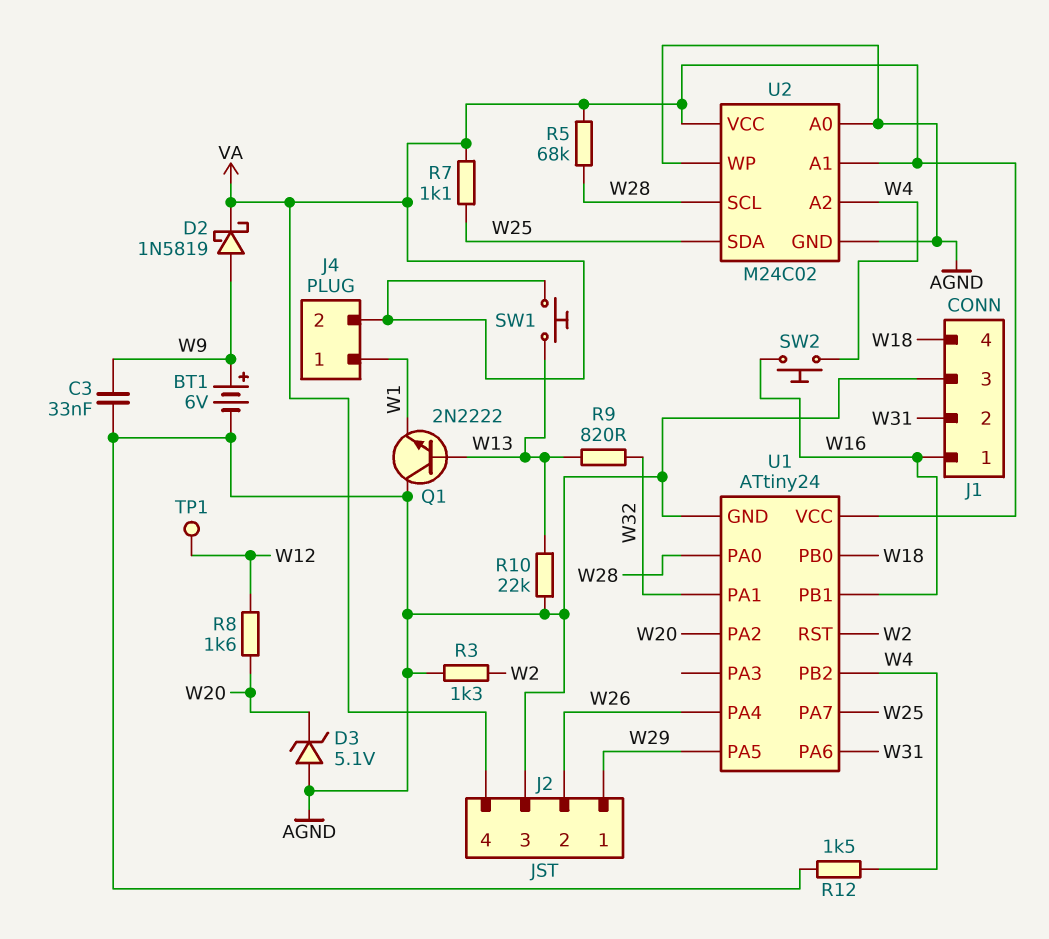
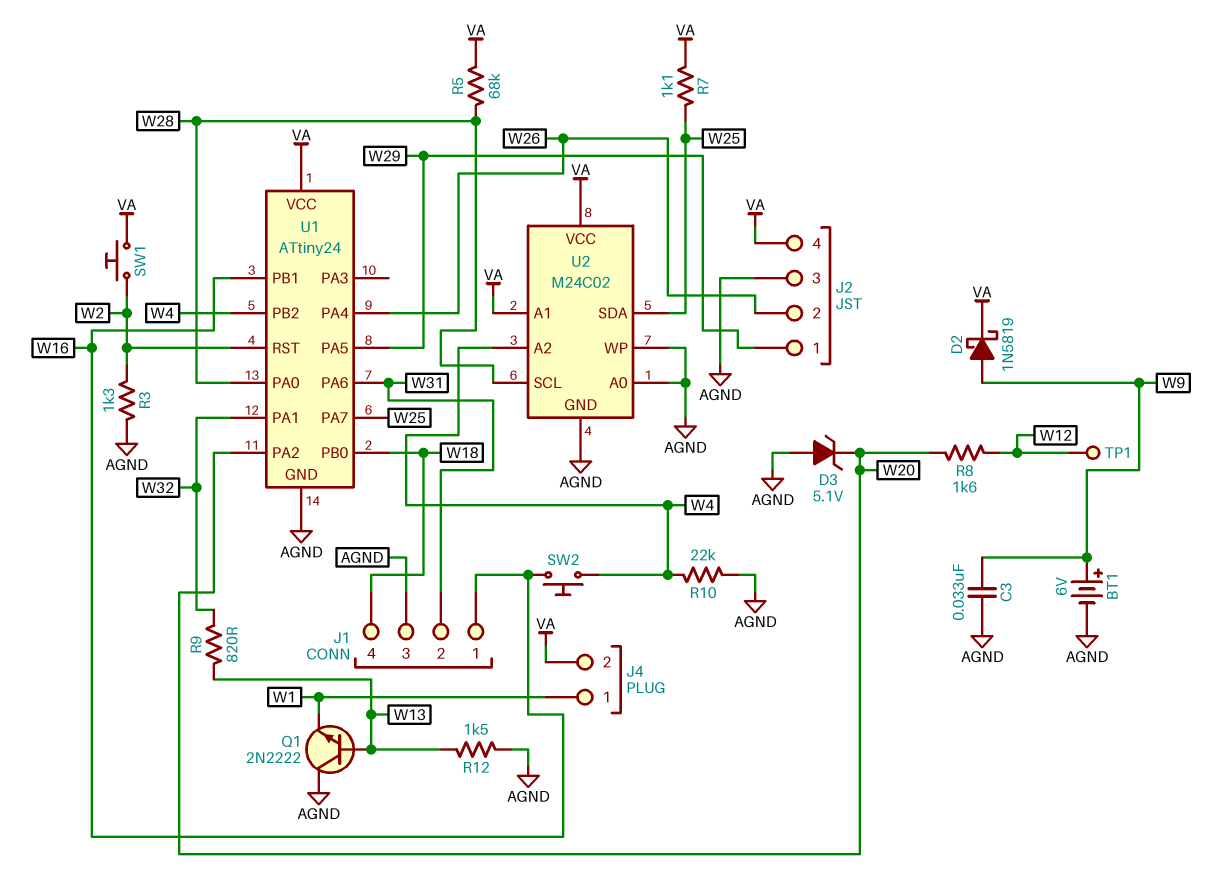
R10: 22k (AGND, W13) -> 22k (AGND, W4)
R12: 1.5k (AGND, W4) -> 1.5k (AGND, W13)
SW1: button (VA, W13) -> button (VA, W2)

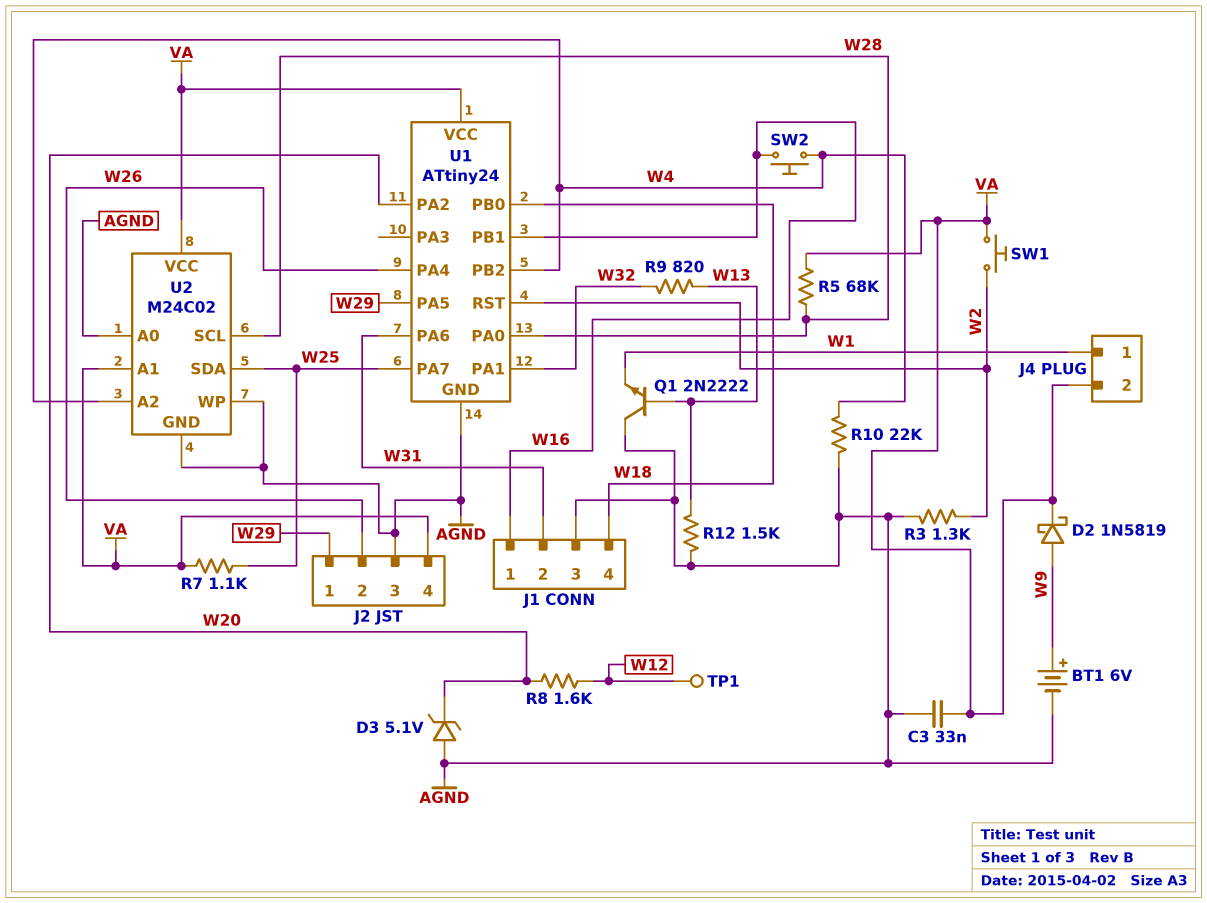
C3: 33nF (AGND, W9) -> 33nF (AGND, VA)

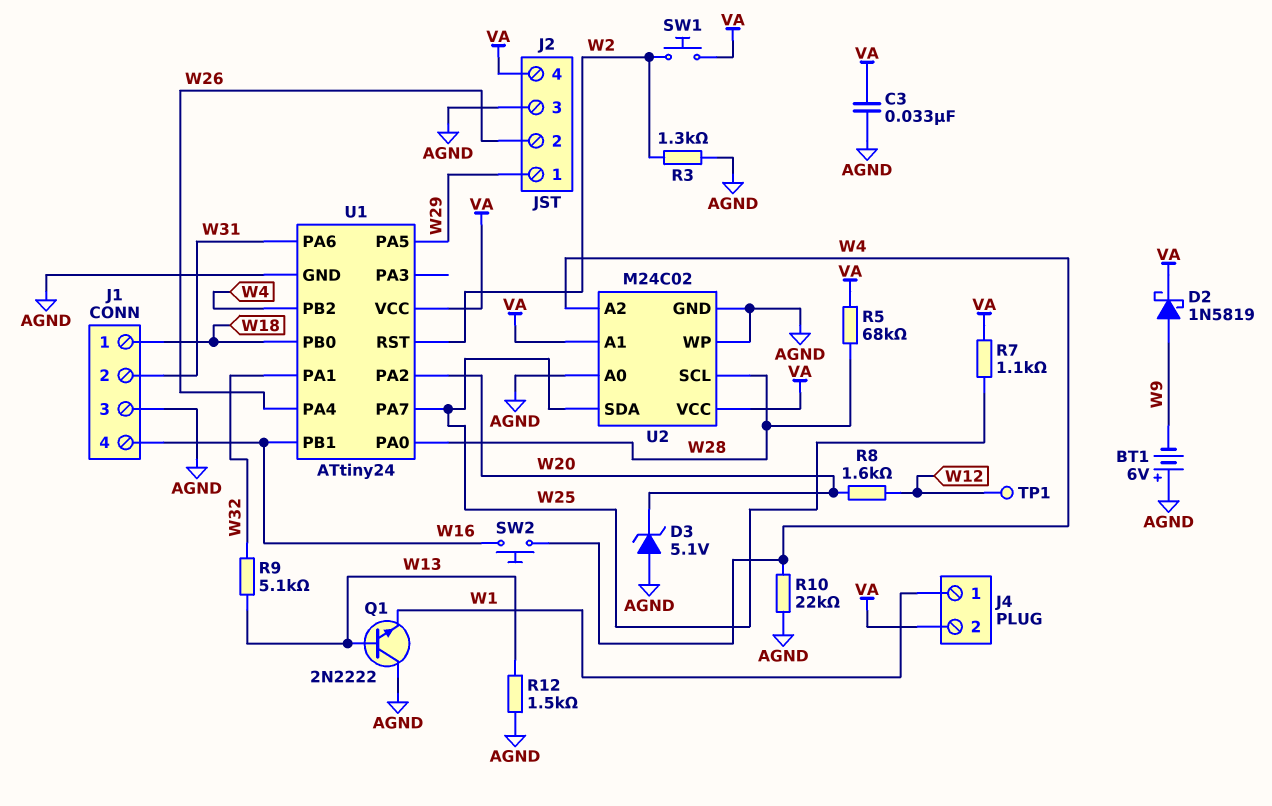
BT1: 6V (plus W9, minus AGND) -> 6V (plus AGND, minus W9)
J1 pin 1: W16 -> W18
J1 pin 4: W18 -> W16
R9: 820 (W13, W32) -> 5.1k (W13, W32)

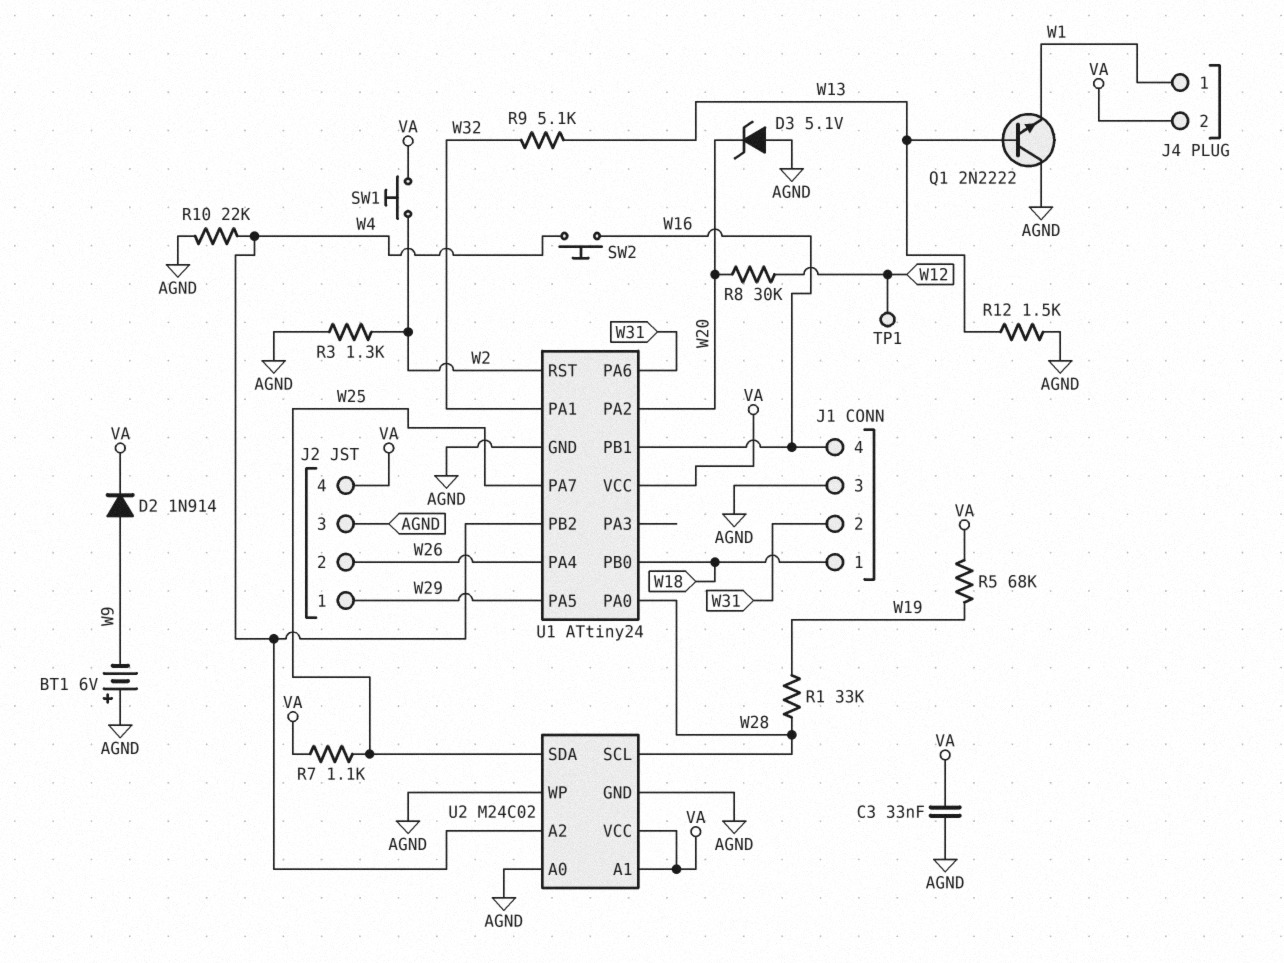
D2: schottky 1N5819 (A W9, K VA) -> diode 1N914 (A W9, K VA)
R1: none -> 33k (W19, W28)
R5: 68k (VA, W28) -> 68k (VA, W19)
R8: 1.6k (W12, W20) -> 30k (W12, W20)

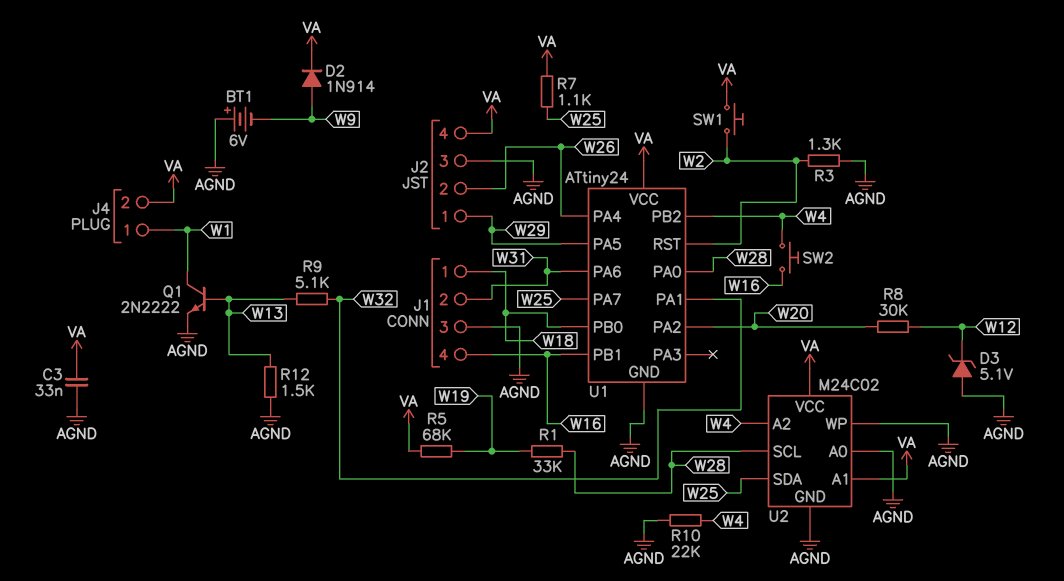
D3: zener 5.1V (A AGND, K W20) -> zener 5.1V (A AGND, K W12)
Q1: NPN 2N2222 (B W13, C AGND, E W1) -> NPN 2N2222 (B W13, C W1, E AGND)
TP1: test point (W12) -> none

